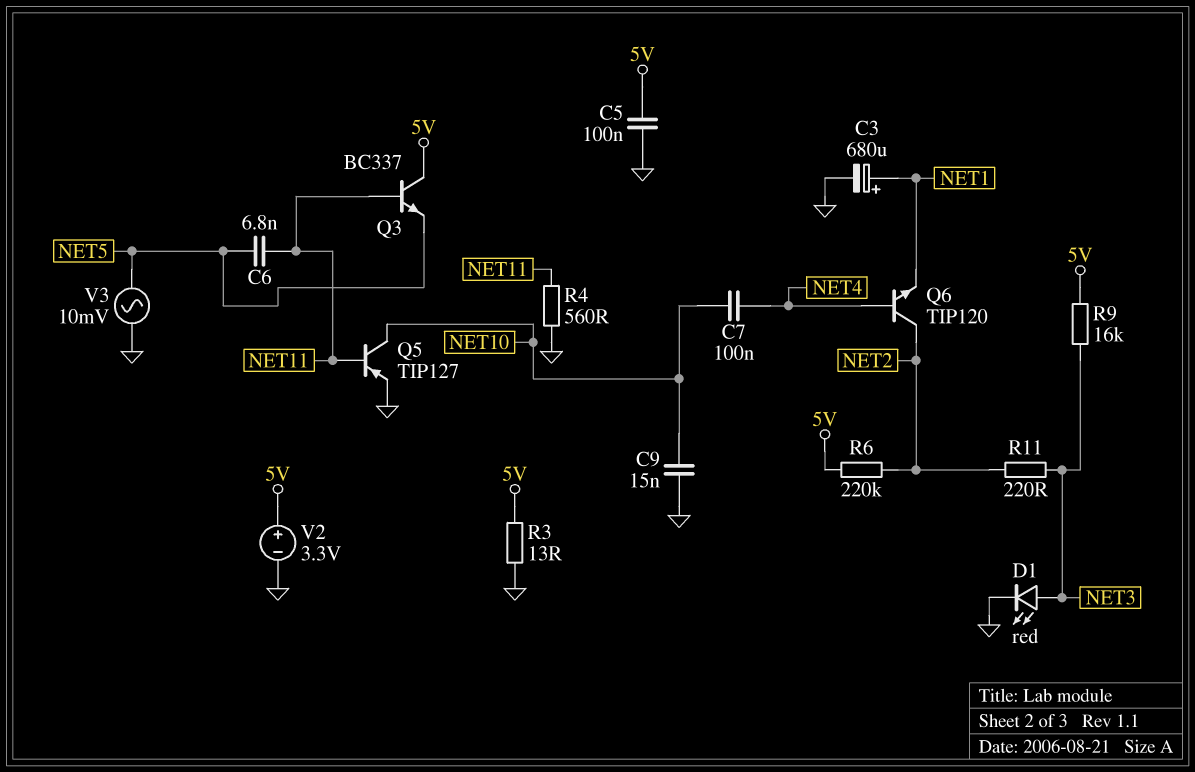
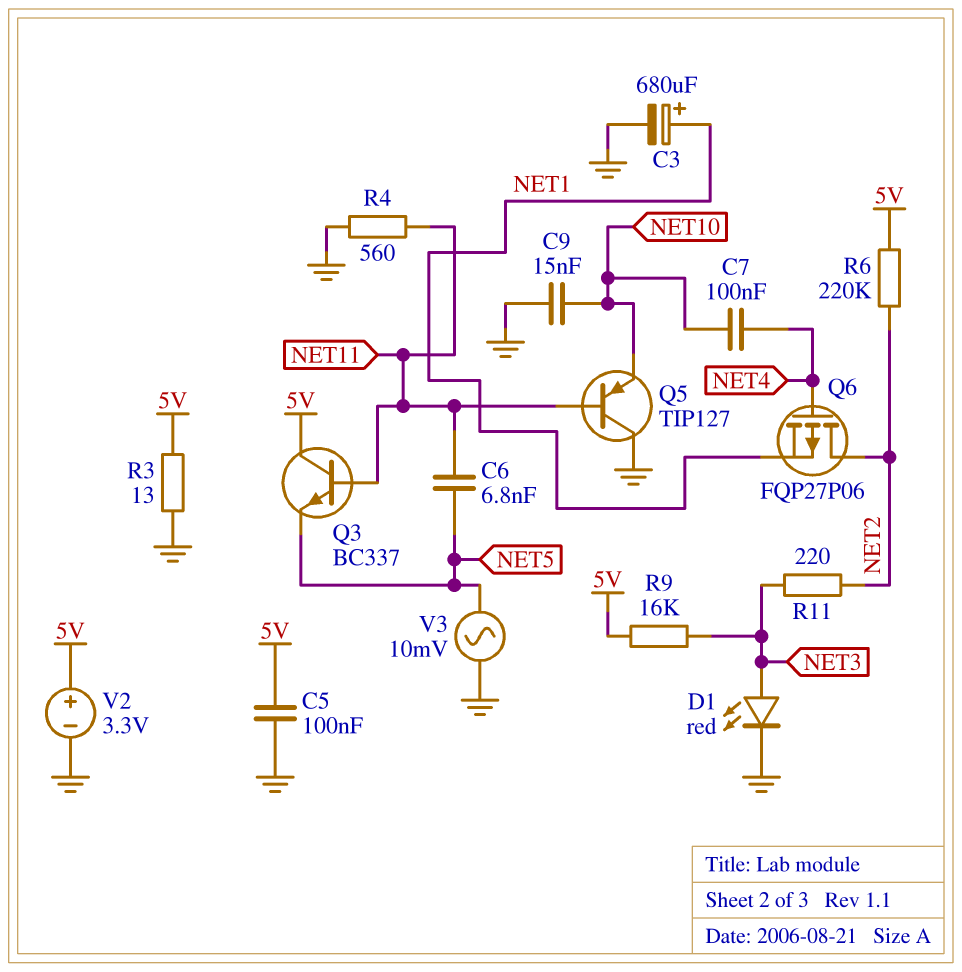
Q5: PNP TIP127 (B NET11, C NET10, E GND) -> PNP TIP127 (B NET11, C GND, E NET10)
Q6: NPN TIP120 (B NET4, C NET2, E NET1) -> PMOS FQP27P06 (G NET4, D NET2, S NET1)

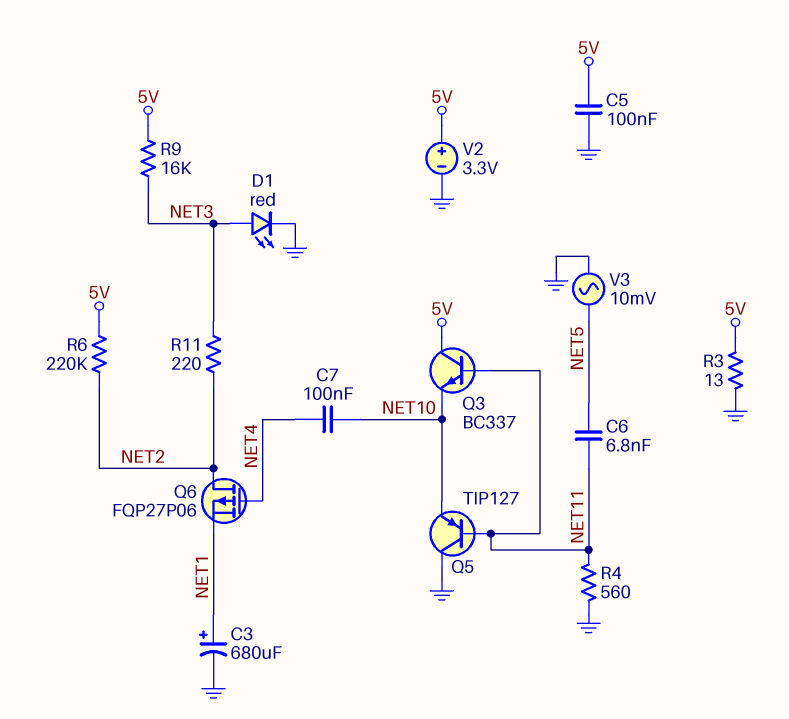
C9: 15nF (GND, NET10) -> none
Q3: NPN BC337 (B NET11, C 5V, E NET5) -> NPN BC337 (B NET11, C 5V, E NET10)

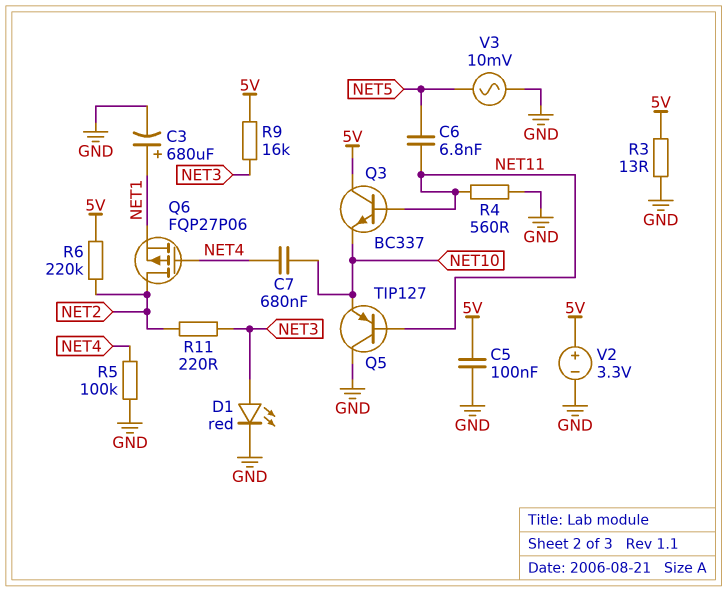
C7: 100nF (NET4, NET10) -> 680nF (NET4, NET10)
R5: none -> 100k (GND, NET4)

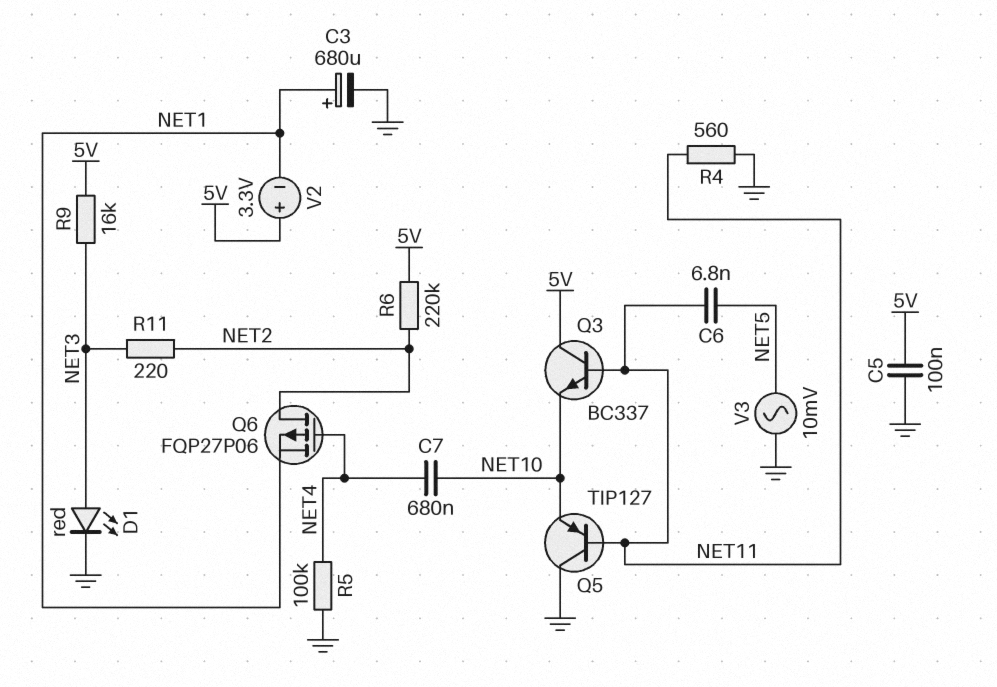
R3: 13 (5V, GND) -> none
V2: 3.3V (plus 5V, minus GND) -> 3.3V (plus 5V, minus NET1)

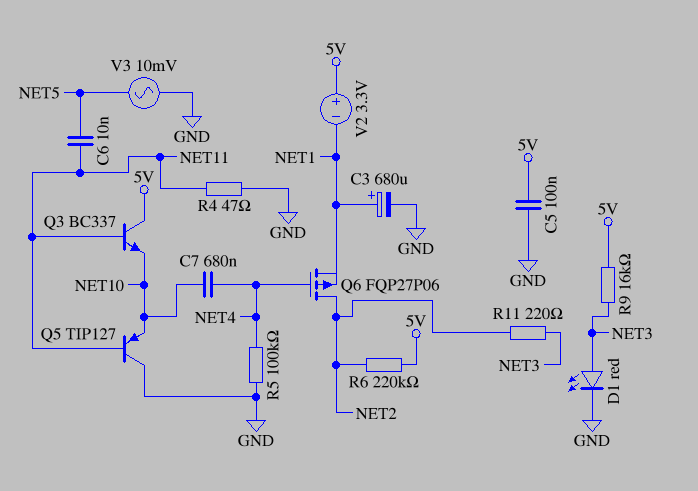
C6: 6.8nF (NET5, NET11) -> 10nF (NET5, NET11)
R4: 560 (GND, NET11) -> 47 (GND, NET11)

